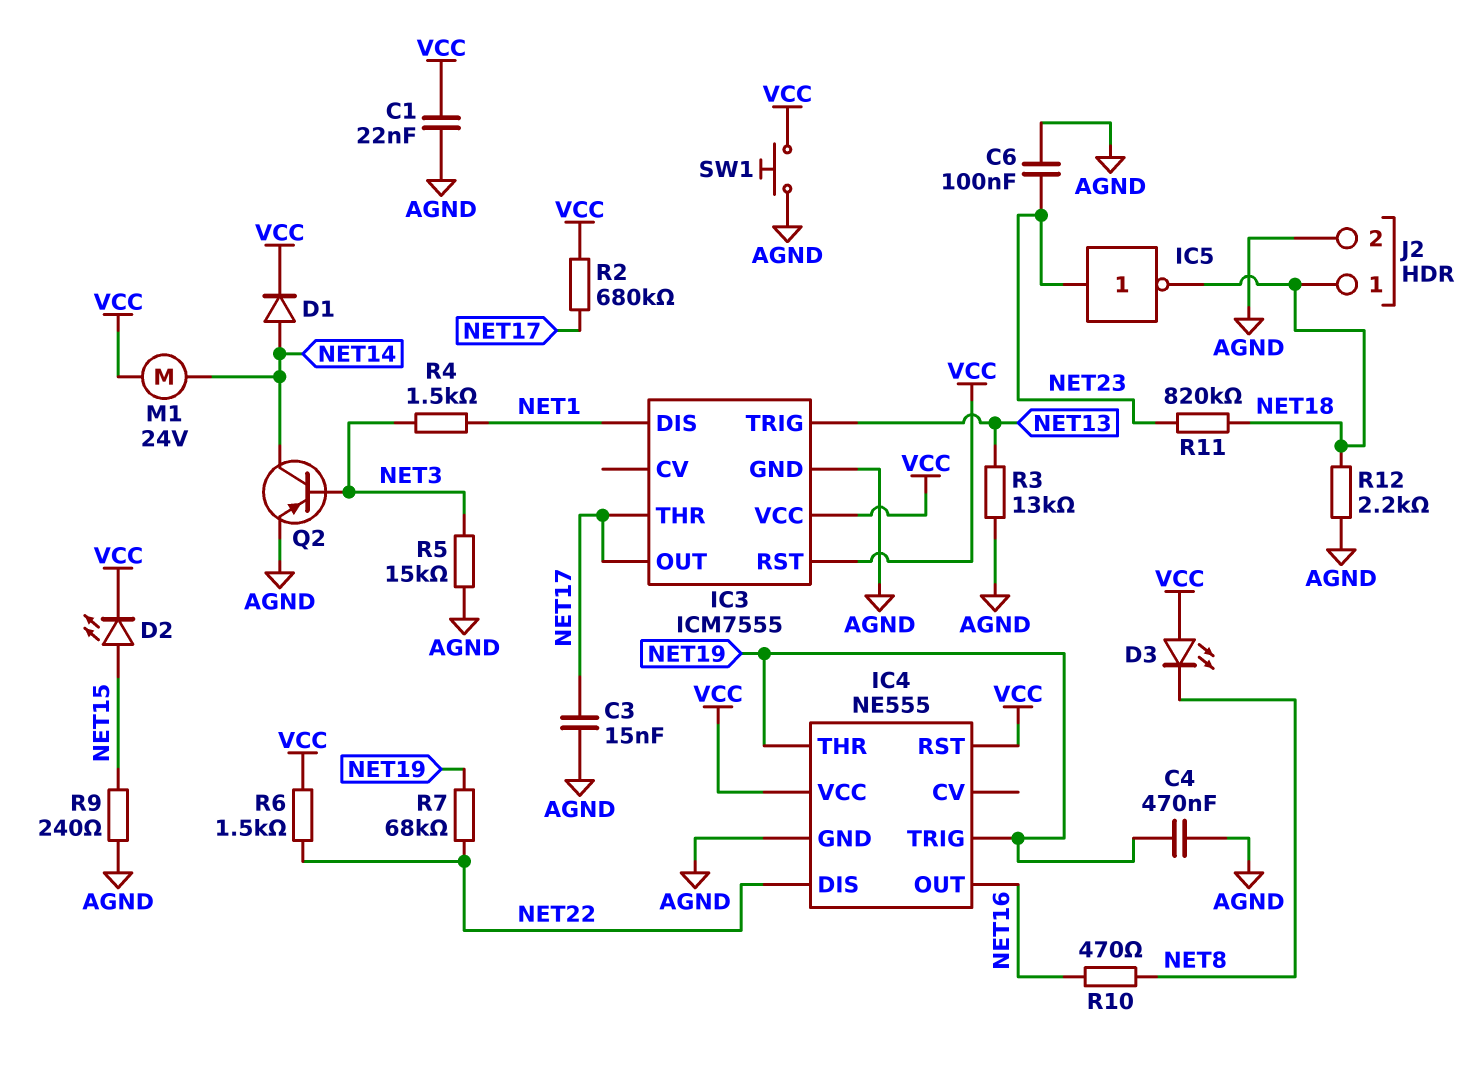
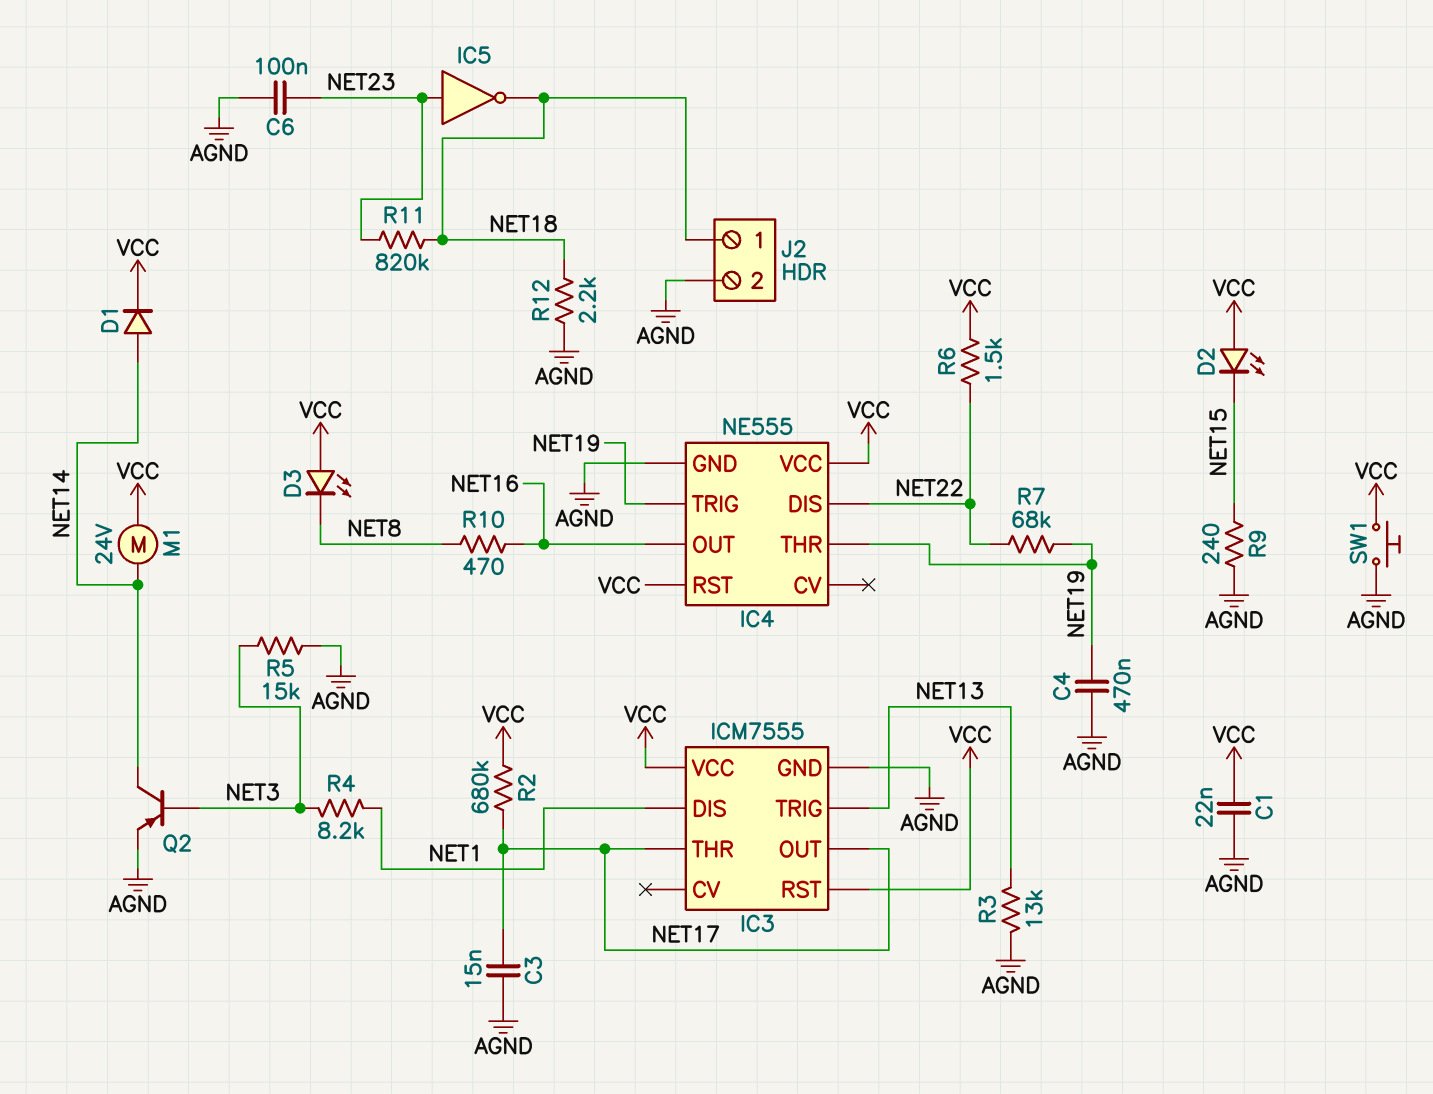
D2: LED (A NET15, K VCC) -> LED (A VCC, K NET15)
R4: 1.5k (NET1, NET3) -> 8.2k (NET1, NET3)

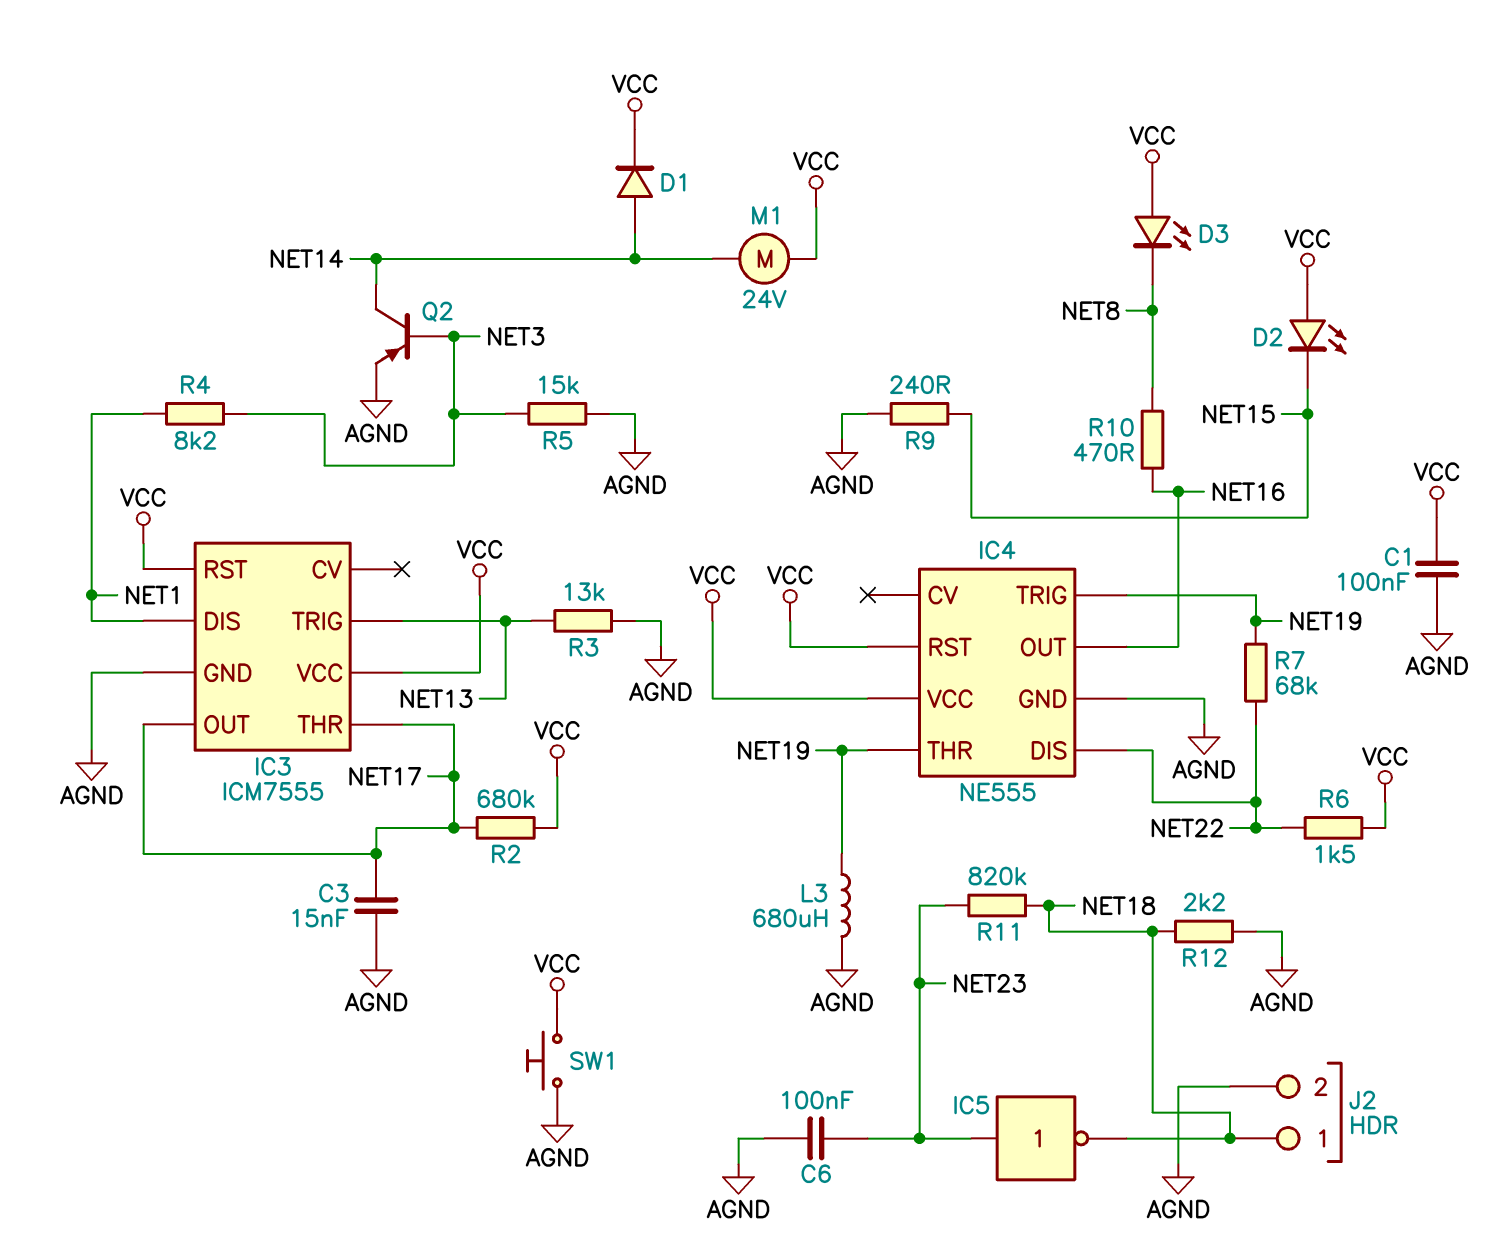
C1: 22nF (AGND, VCC) -> 100nF (AGND, VCC)
C4: 470nF (AGND, NET19) -> none
L3: none -> 680uH (AGND, NET19)

